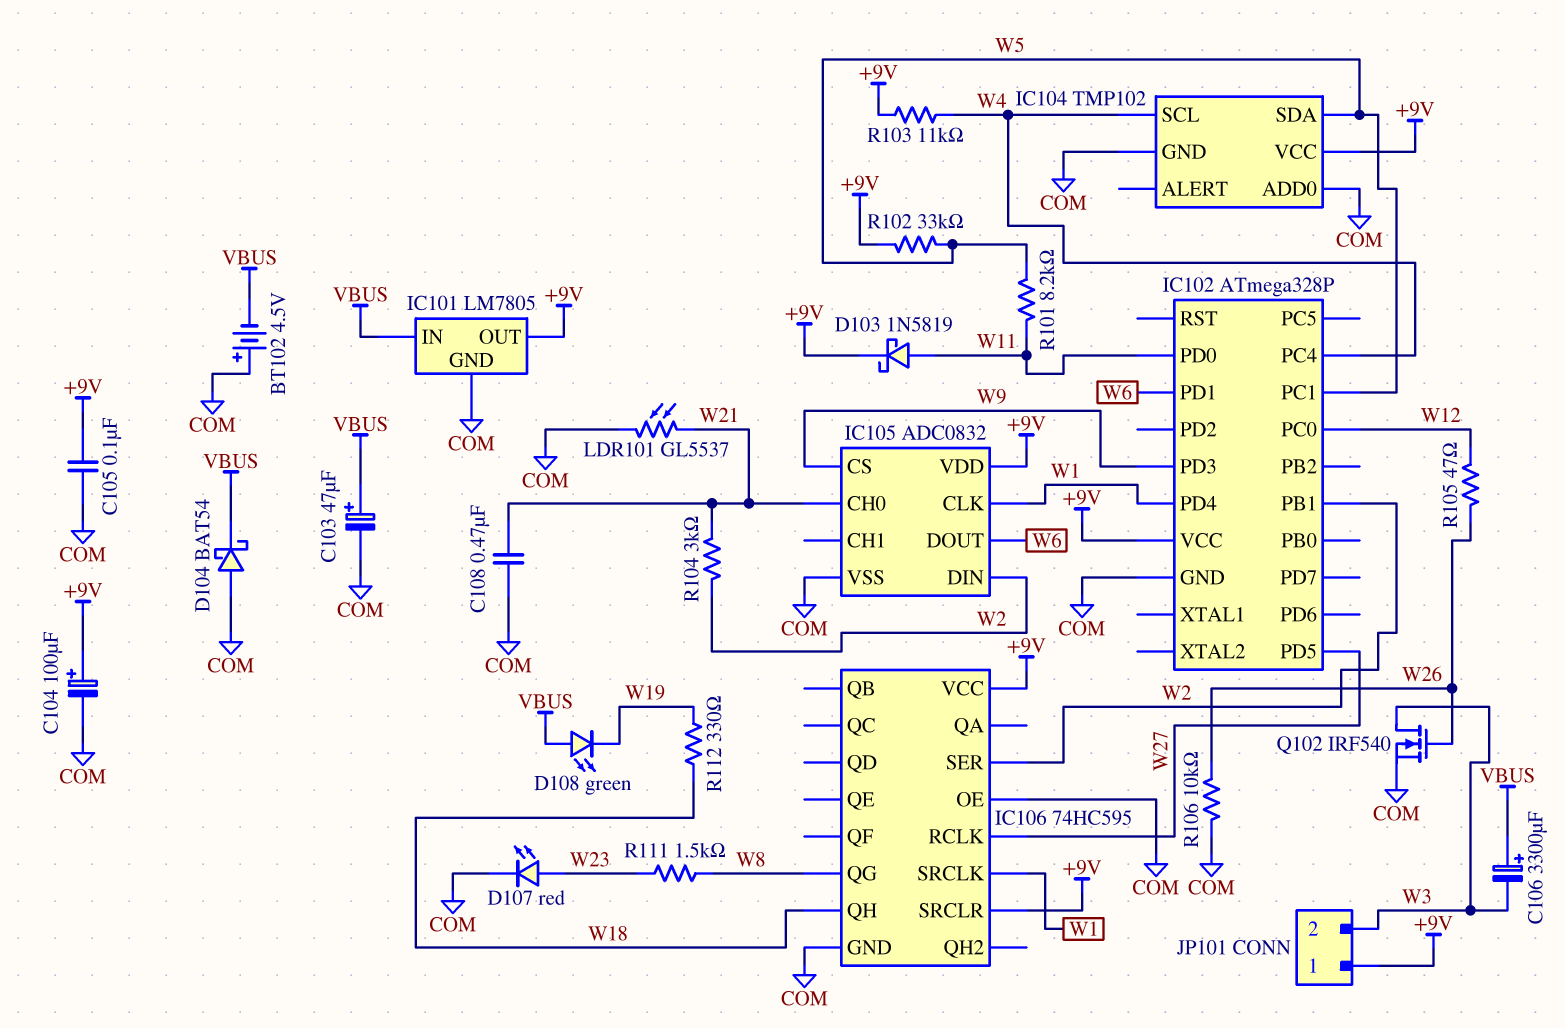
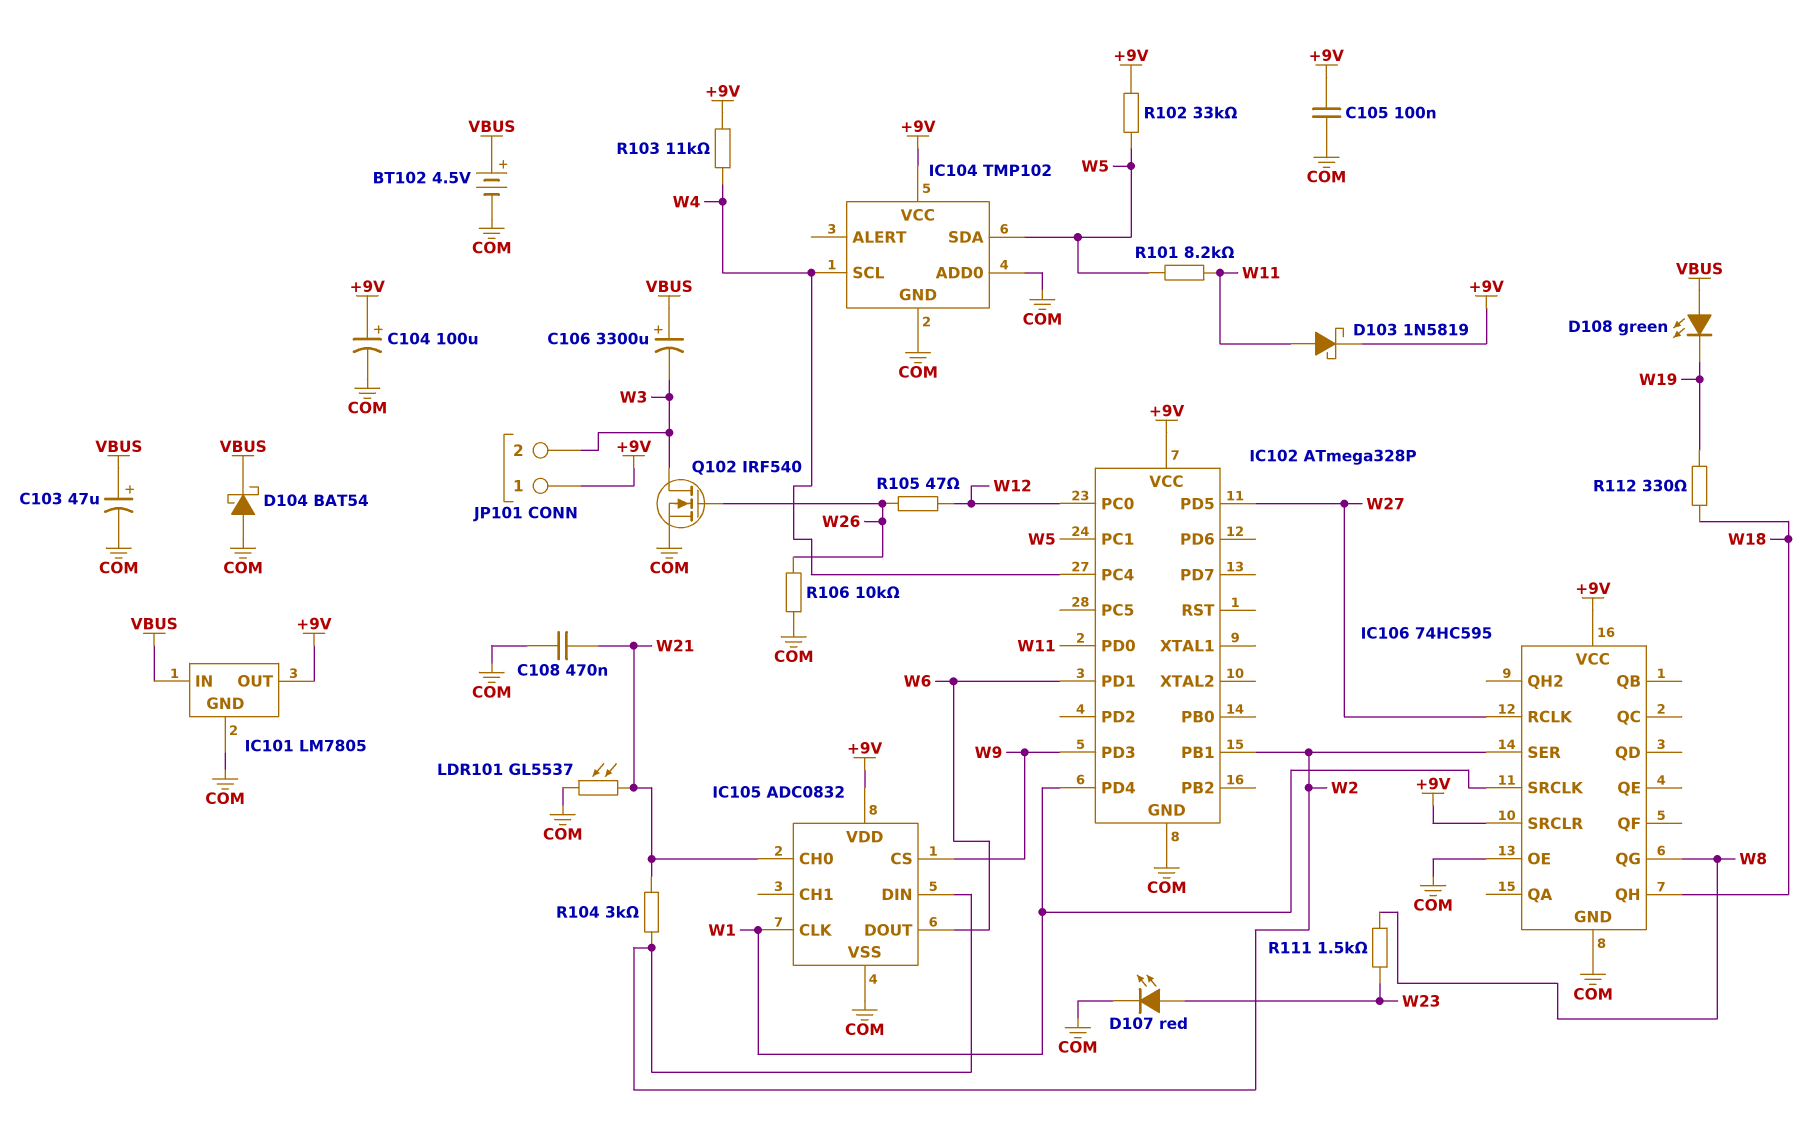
BT102: 4.5V (plus COM, minus VBUS) -> 4.5V (plus VBUS, minus COM)

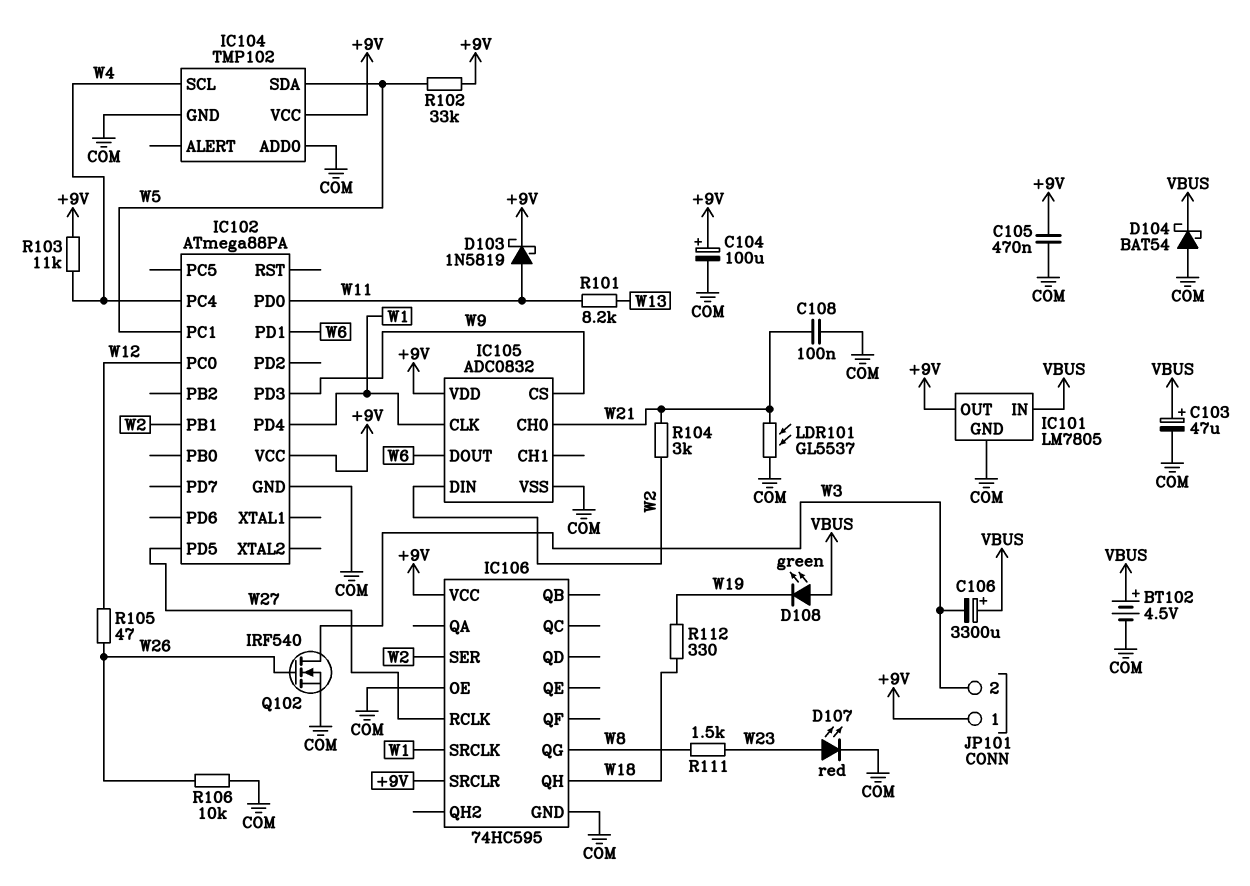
C105: 100nF (+9V, COM) -> 470nF (+9V, COM)
C108: 470nF (COM, W21) -> 100nF (COM, W21)
IC102: ATmega328P -> ATmega88PA
R101: 8.2k (W5, W11) -> 8.2k (W11, W13)

